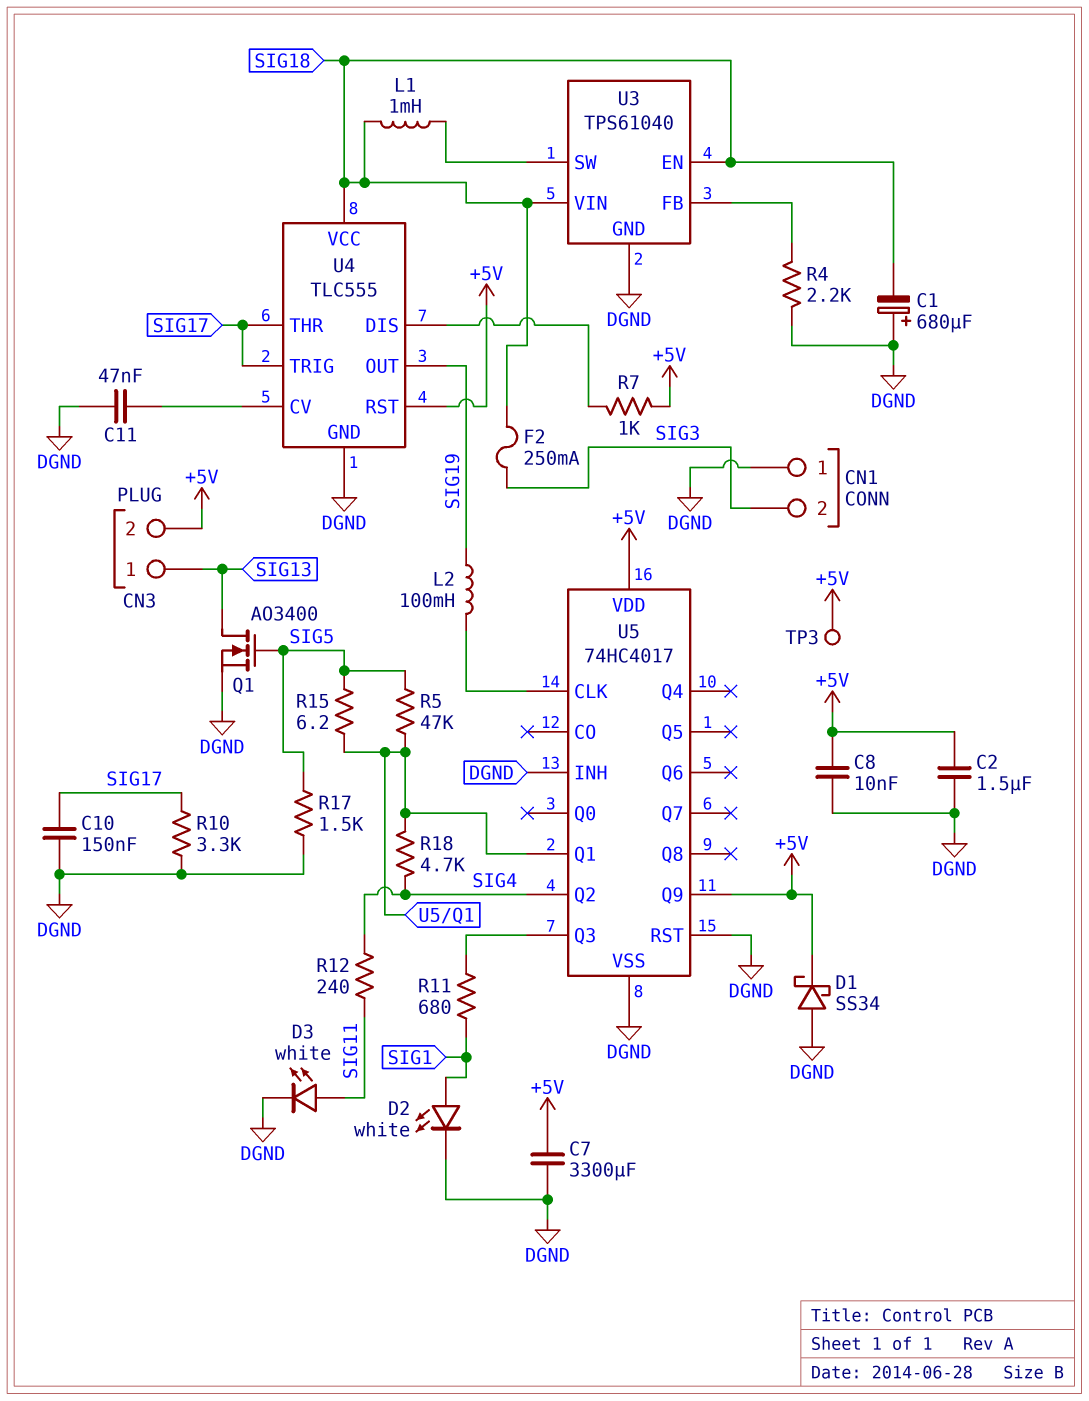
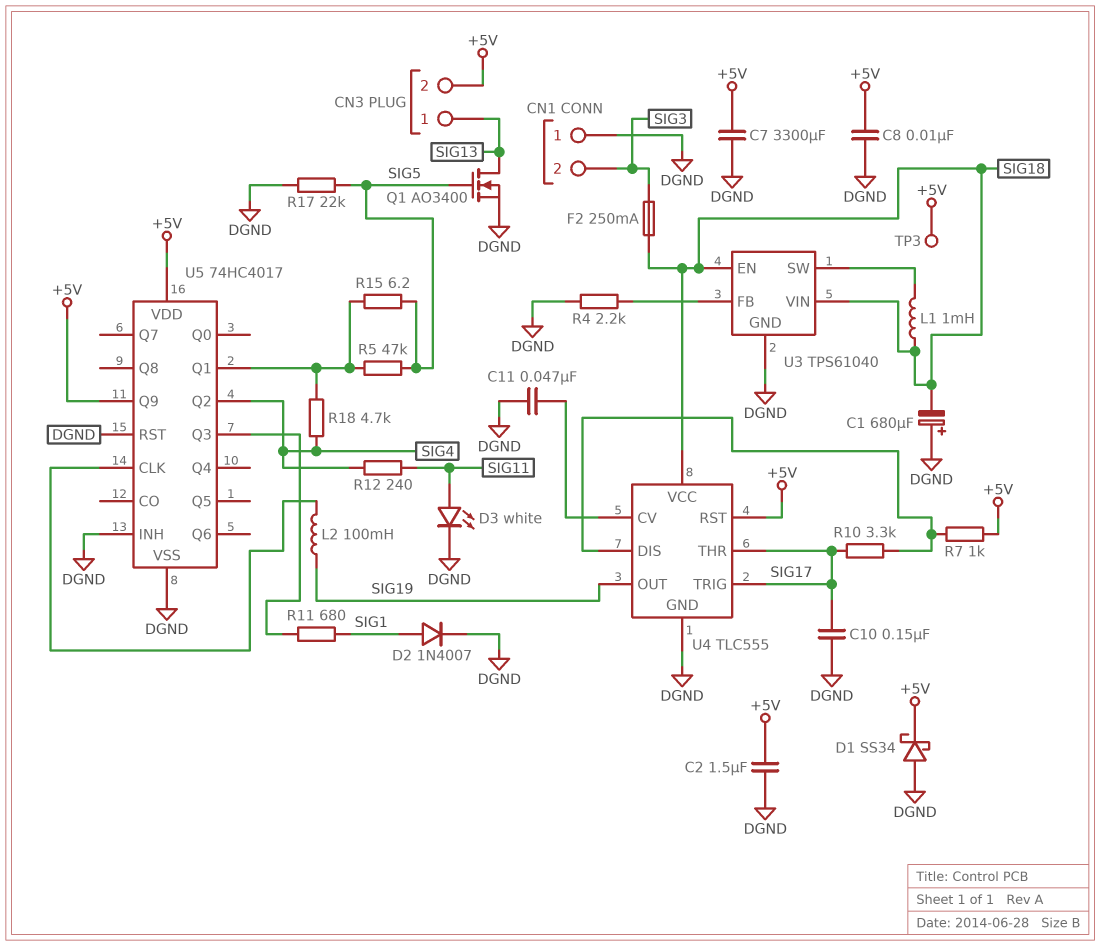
D2: LED white (A SIG1, K DGND) -> diode 1N4007 (A SIG1, K DGND)
R10: 3.3k (DGND, SIG17) -> 3.3k (SIG17, U4/DIS)
R17: 1.5k (DGND, SIG5) -> 22k (DGND, SIG5)

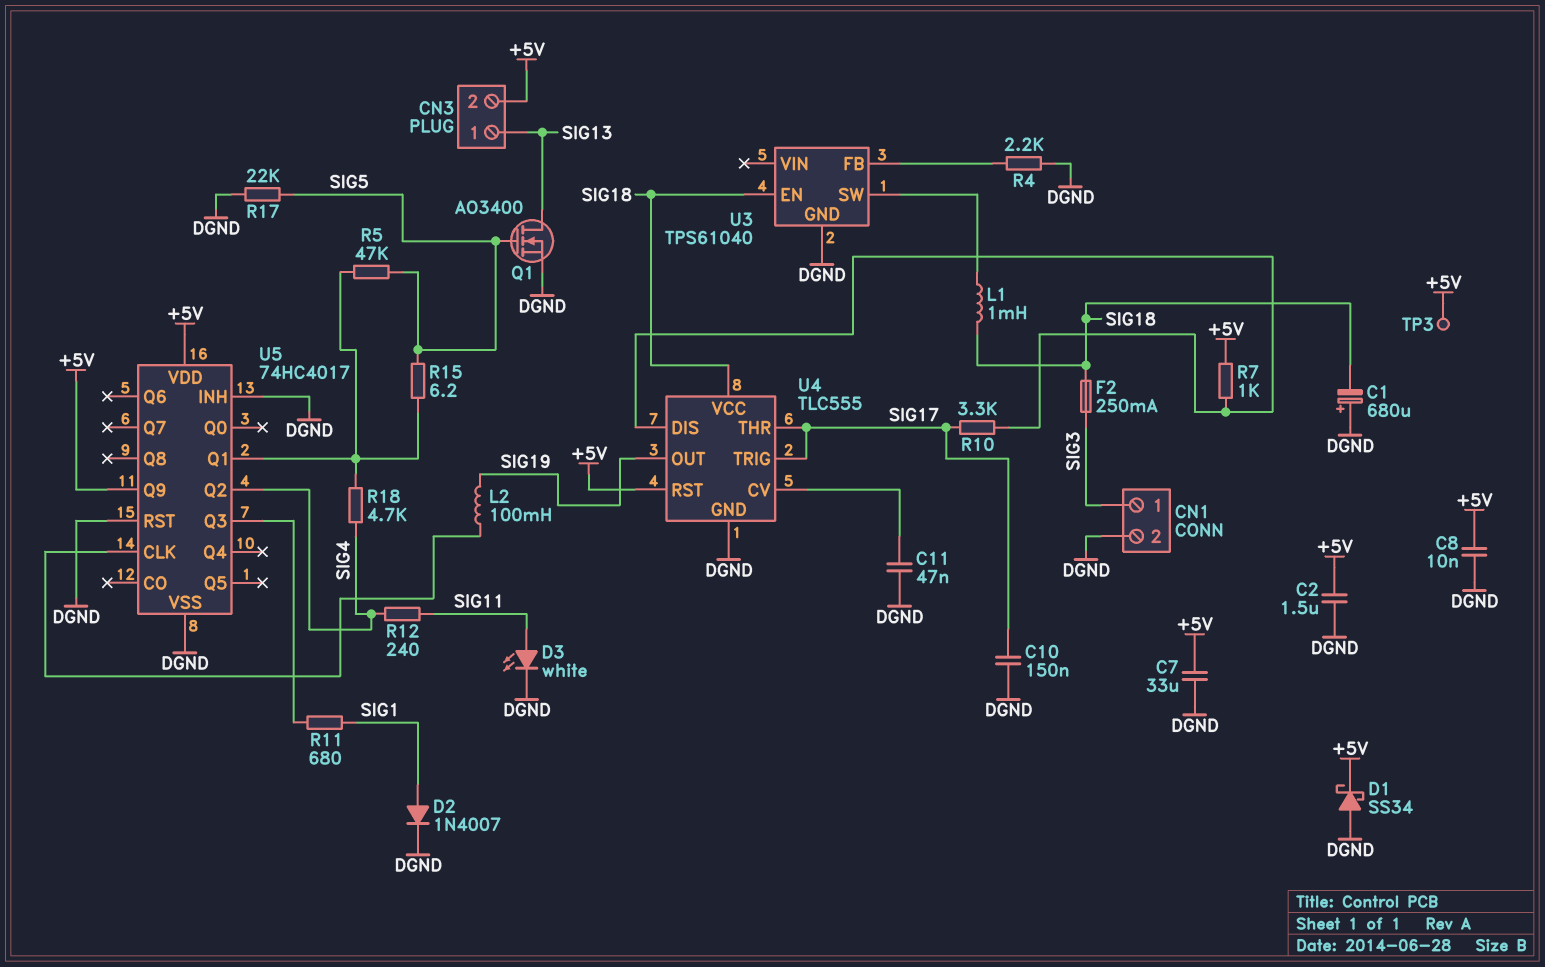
C7: 3300uF (+5V, DGND) -> 33uF (+5V, DGND)
CN1 pin 1: DGND -> SIG3
CN1 pin 2: SIG3 -> DGND
U3 pin VIN: SIG18 -> none

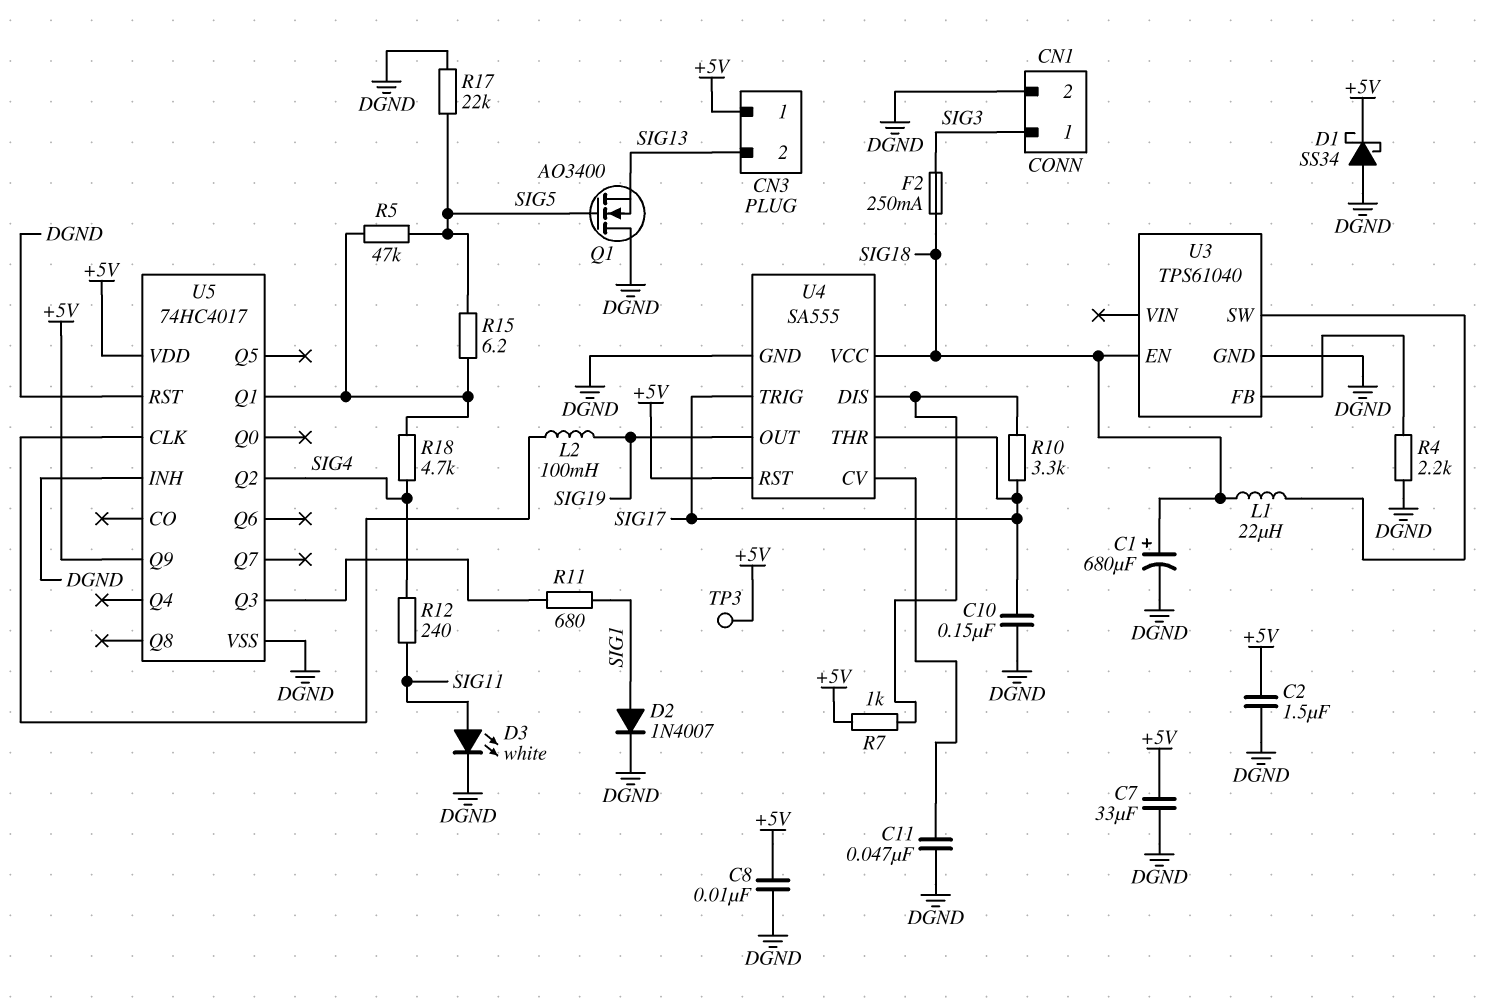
C1: 680uF (plus DGND, minus SIG18) -> 680uF (plus SIG18, minus DGND)
CN3 pin 1: SIG13 -> +5V
CN3 pin 2: +5V -> SIG13
L1: 1mH (SIG18, U3/SW) -> 22uH (SIG18, U3/SW)
Q1: NMOS AO3400 (G SIG5, D SIG13, S DGND) -> NMOS AO3400 (G SIG5, D DGND, S SIG13)
U4: TLC555 -> SA555

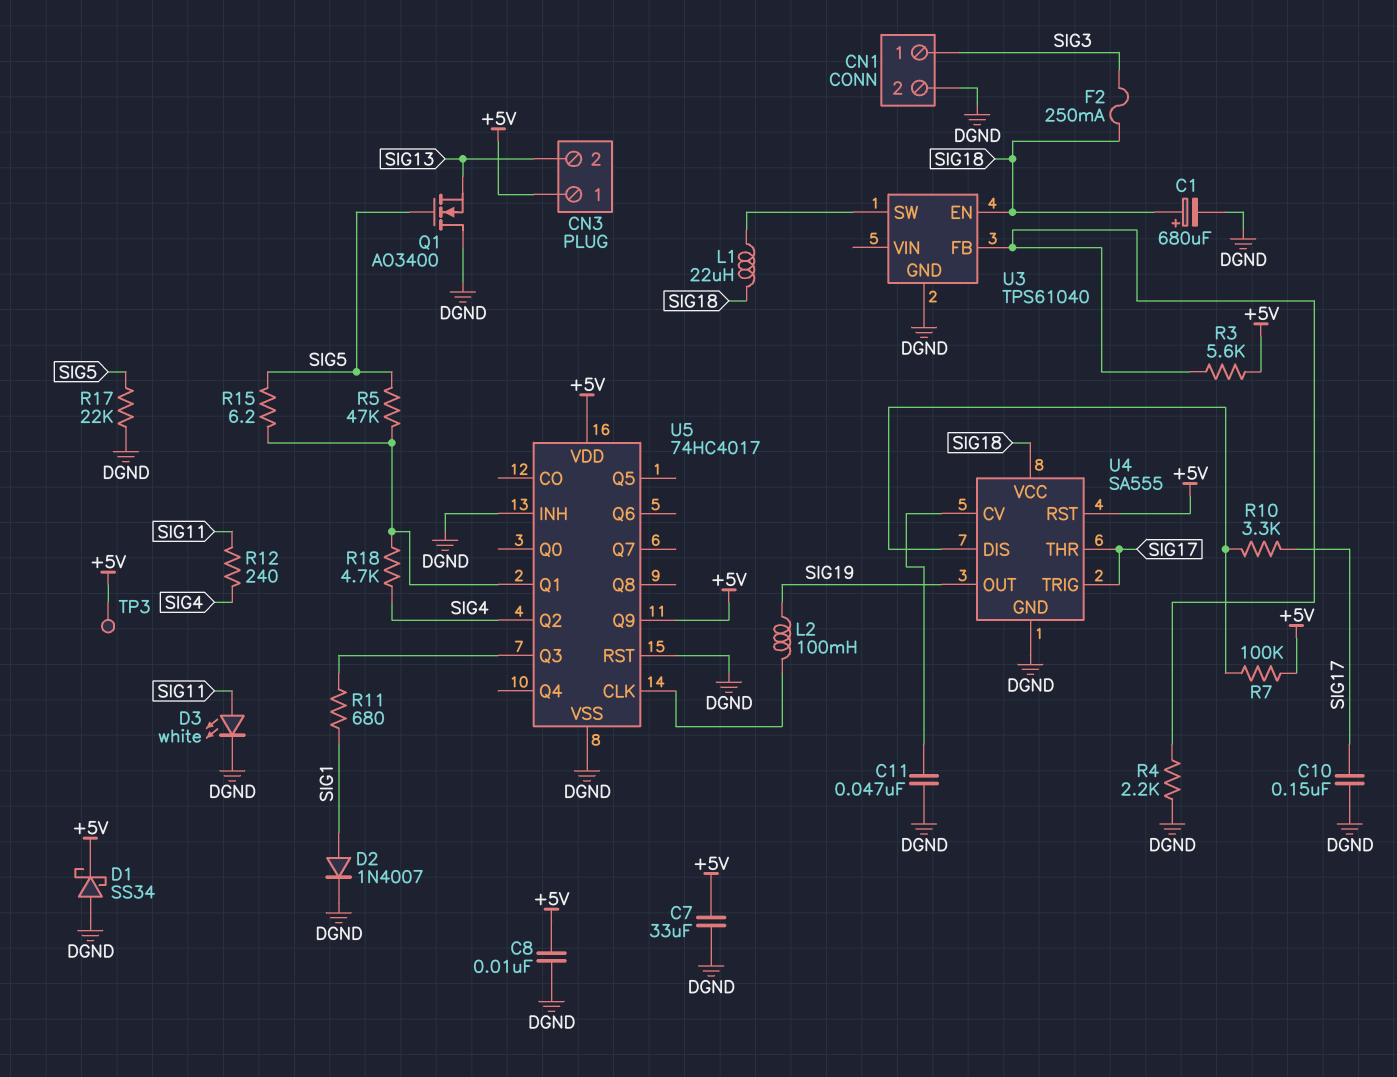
C2: 1.5uF (+5V, DGND) -> none
R3: none -> 5.6k (+5V, U3/FB)
R7: 1k (+5V, U4/DIS) -> 100k (+5V, U4/DIS)

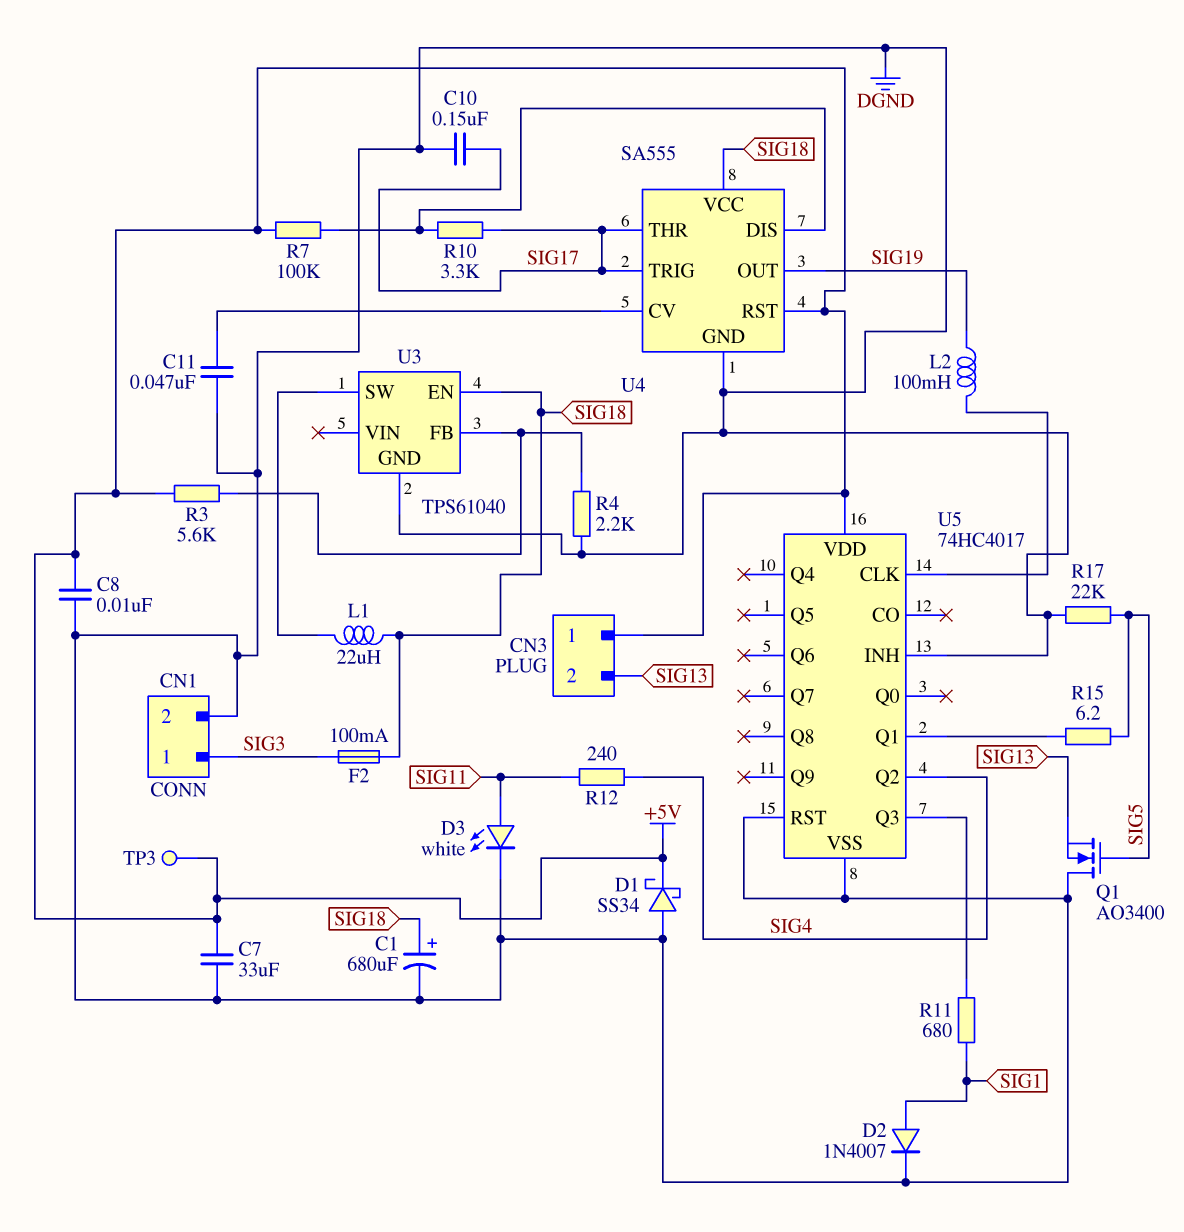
F2: 250mA (SIG3, SIG18) -> 100mA (SIG3, SIG18)
R5: 47k (SIG5, U5/Q1) -> none
R18: 4.7k (SIG4, U5/Q1) -> none
U5 pin Q9: +5V -> none

